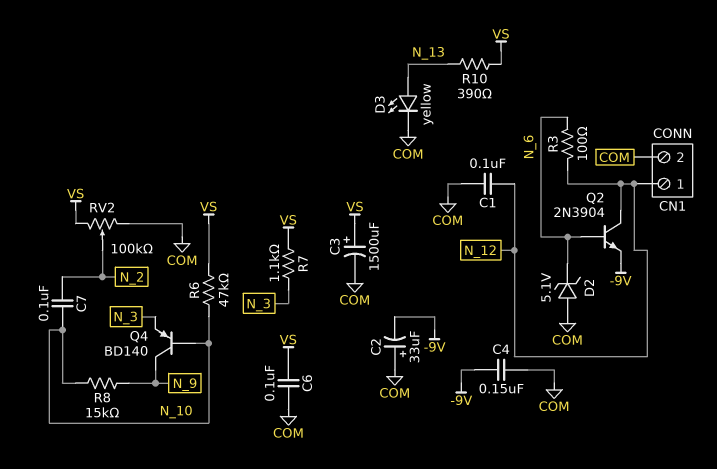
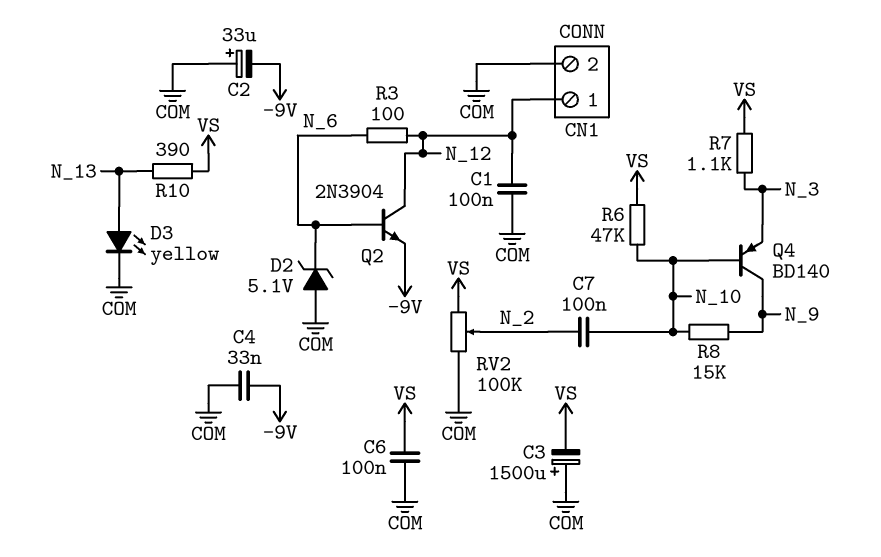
C3: 1500uF (plus VS, minus COM) -> 1500uF (plus COM, minus VS)
C4: 150nF (-9V, COM) -> 33nF (-9V, COM)

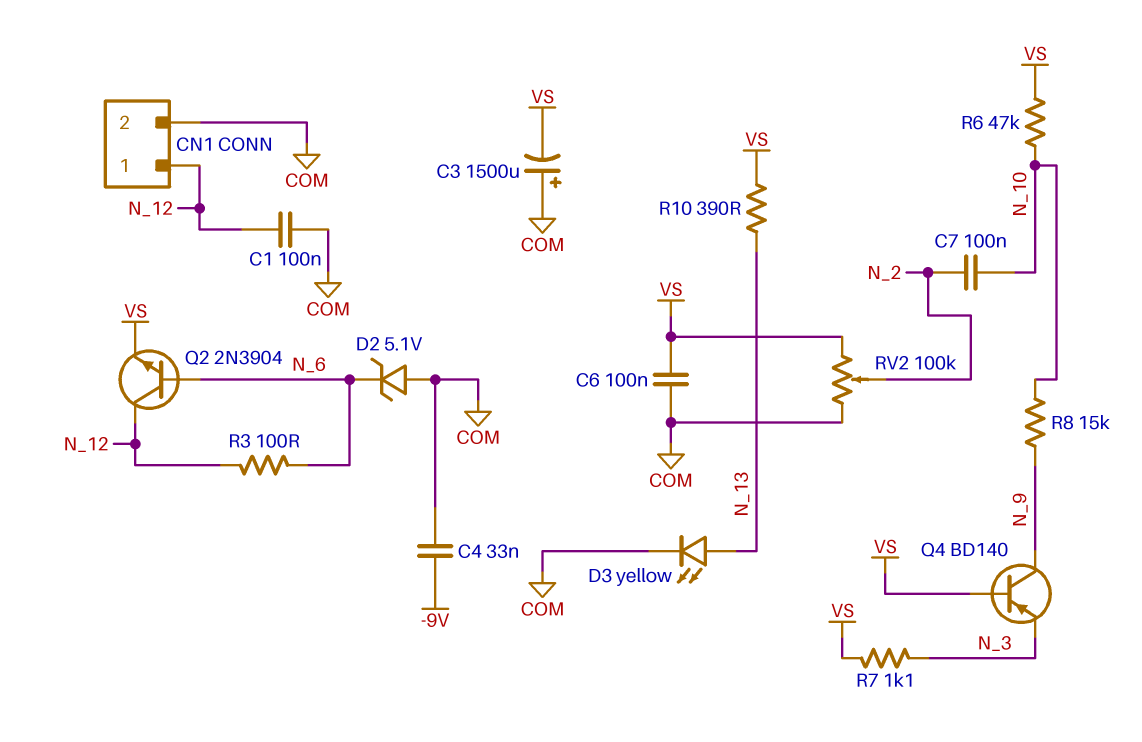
C2: 33uF (plus COM, minus -9V) -> none
Q2: NPN 2N3904 (B N_6, C N_12, E -9V) -> NPN 2N3904 (B N_6, C N_12, E VS)
Q4: PNP BD140 (B N_10, C N_9, E N_3) -> PNP BD140 (B VS, C N_9, E N_3)

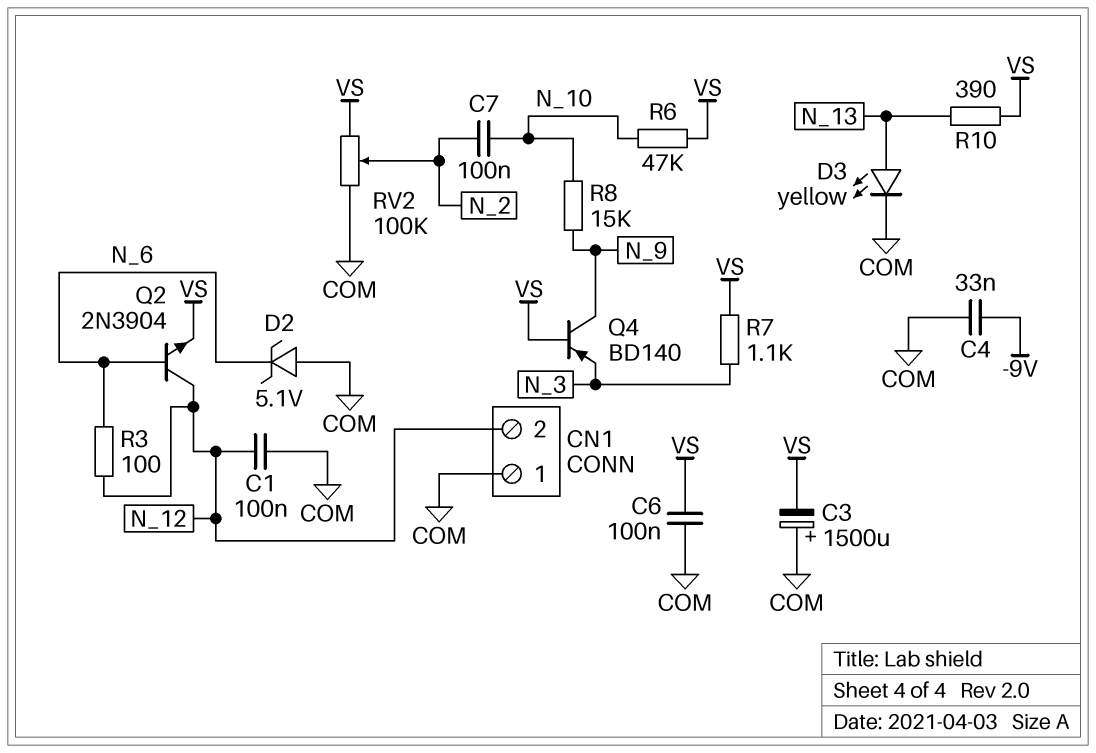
CN1 pin 1: N_12 -> COM
CN1 pin 2: COM -> N_12

